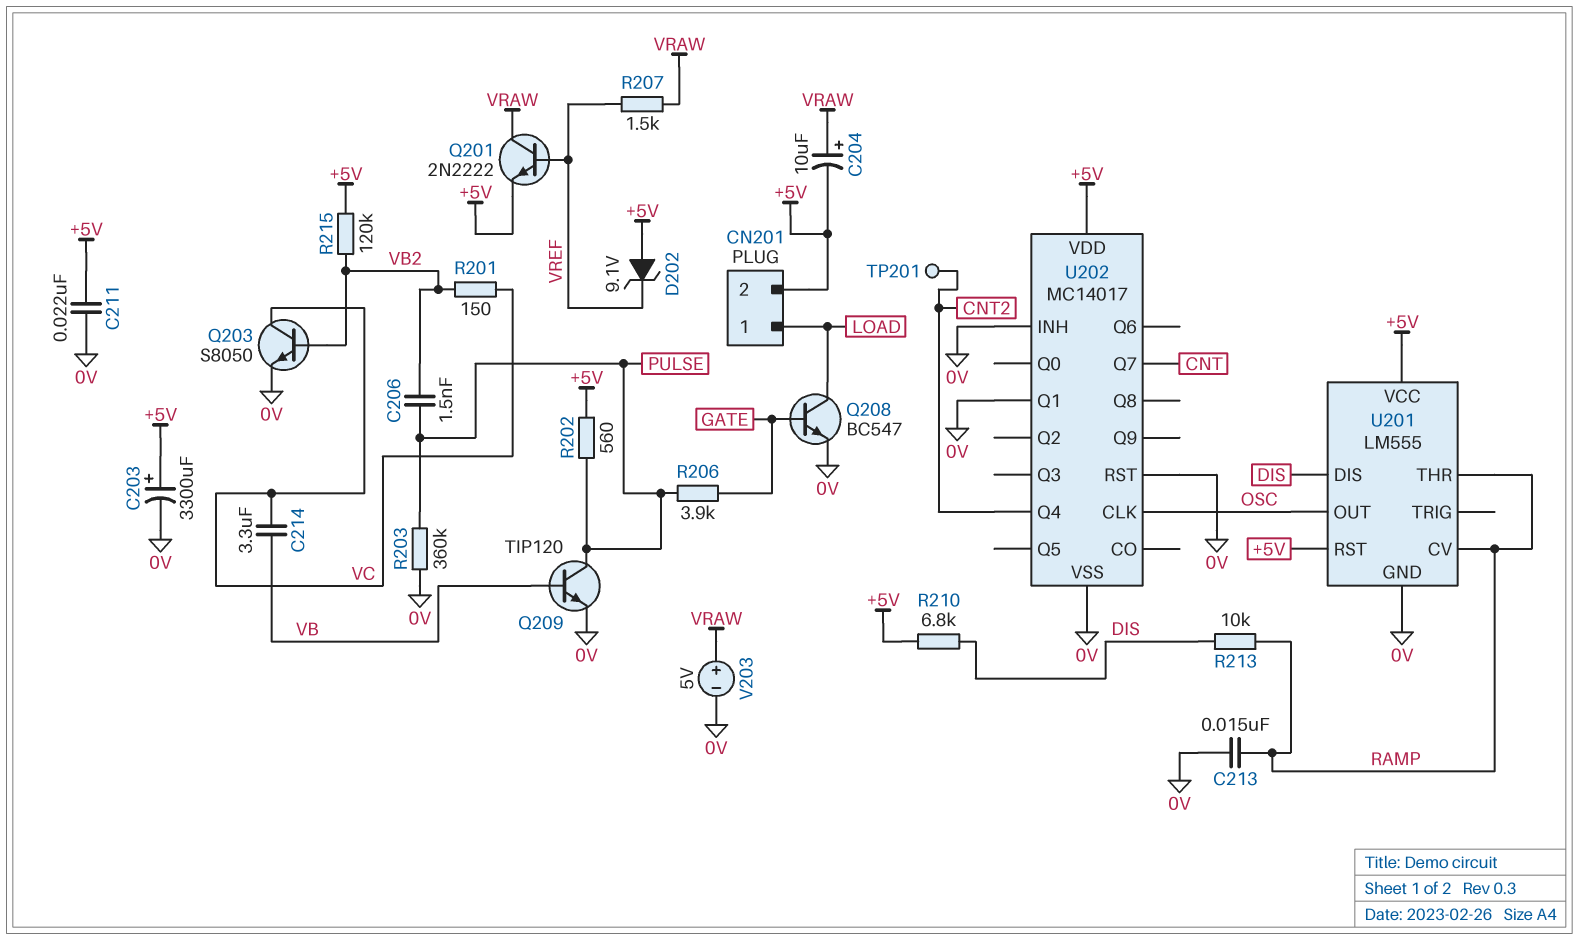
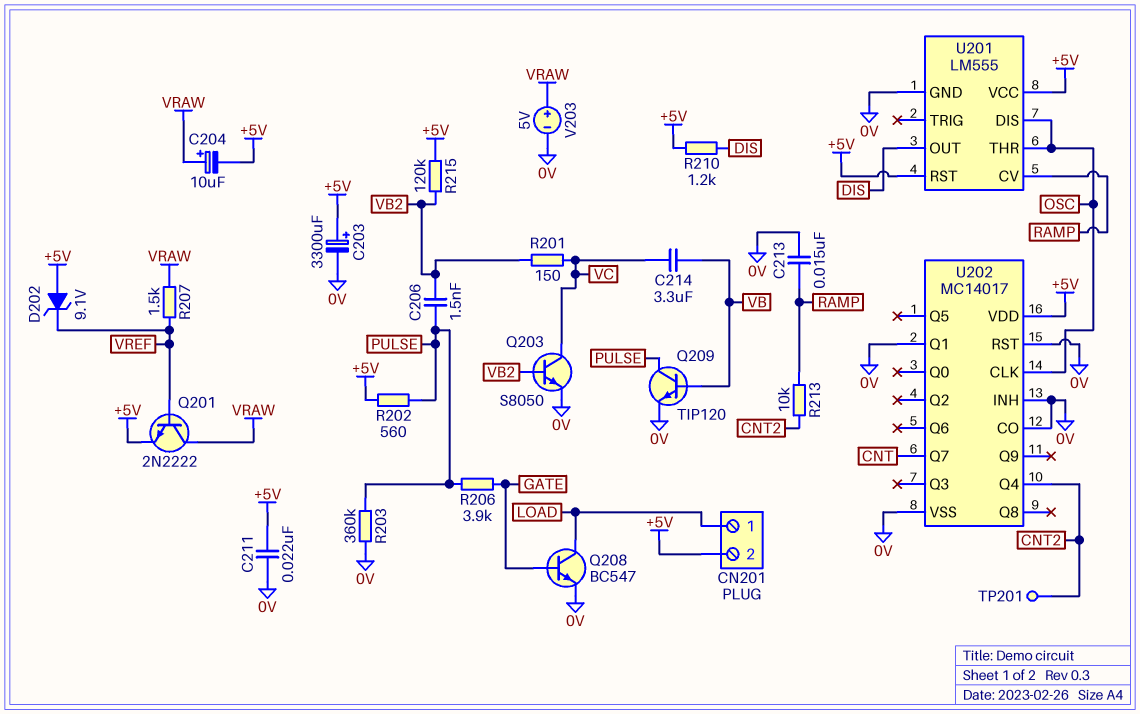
R210: 6.8k (+5V, DIS) -> 1.2k (+5V, DIS)
R213: 10k (DIS, RAMP) -> 10k (CNT2, RAMP)
U201 pin DIS: DIS -> OSC
U201 pin OUT: OSC -> DIS
U201 pin THR: RAMP -> OSC
U202 pin CO: none -> 0V

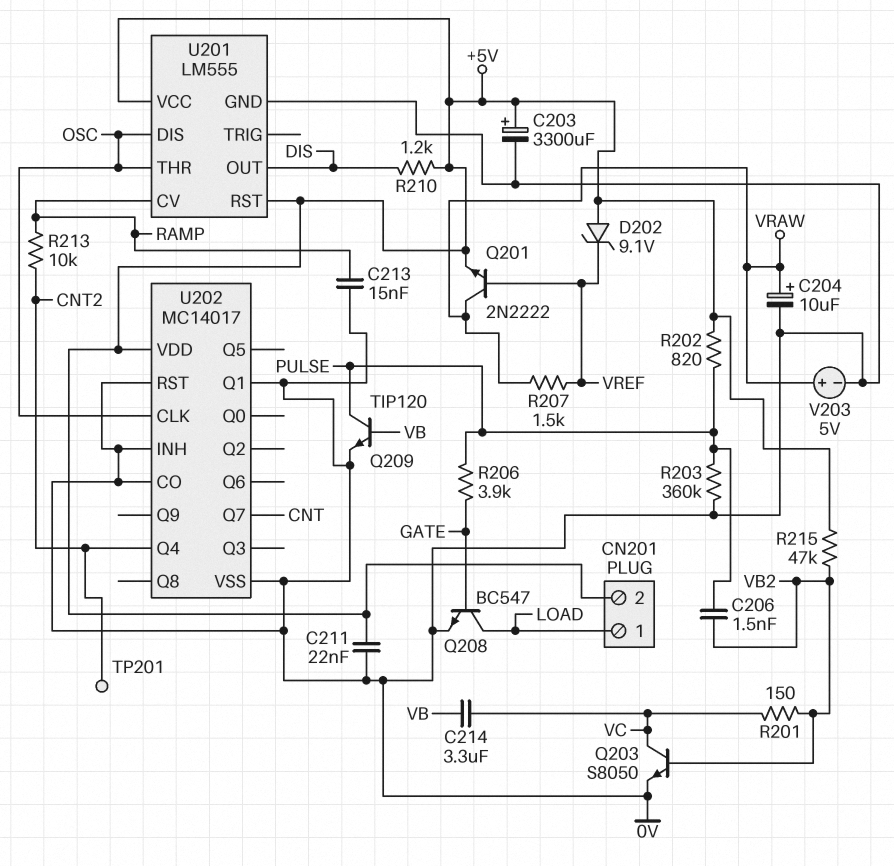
C204: 10uF (plus VRAW, minus +5V) -> 10uF (plus VRAW, minus 0V)
R202: 560 (+5V, PULSE) -> 820 (+5V, PULSE)
R215: 120k (+5V, VB2) -> 47k (+5V, VB2)

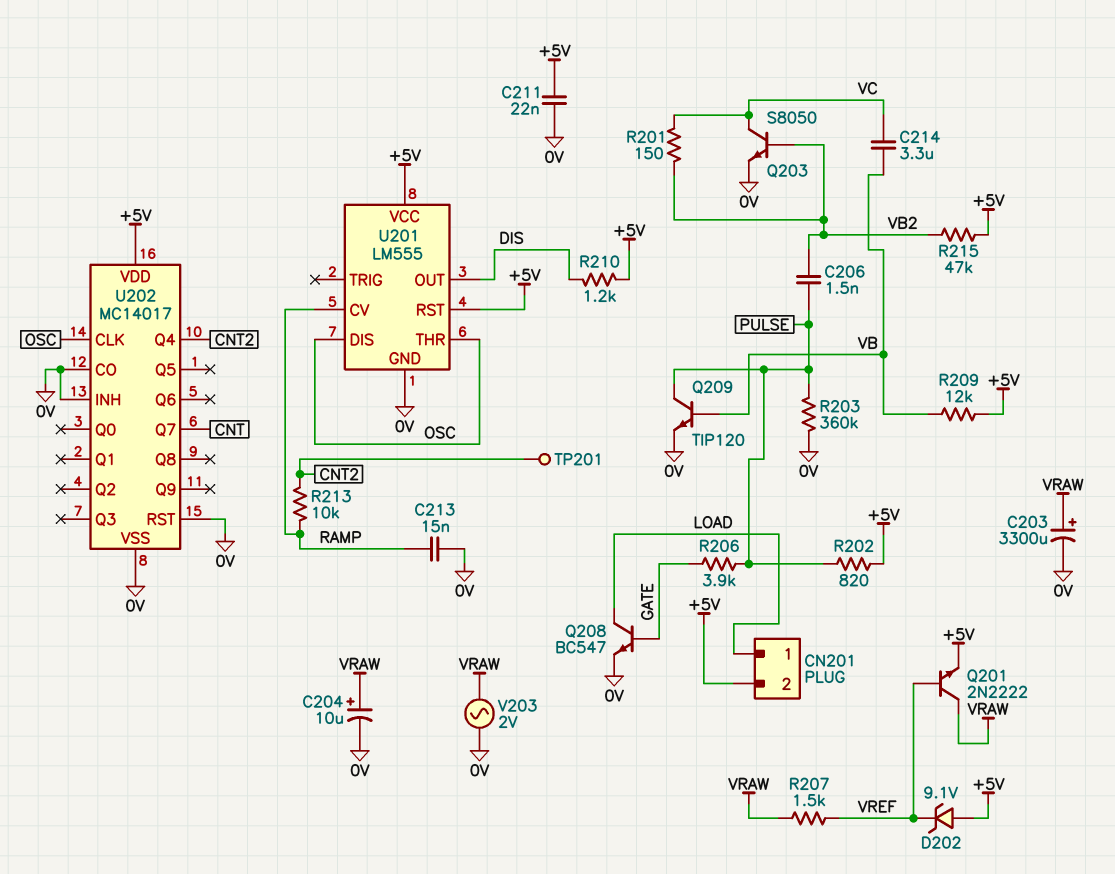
C203: 3300uF (plus +5V, minus 0V) -> 3300uF (plus VRAW, minus 0V)
R209: none -> 12k (+5V, VB)
U202 pin Q1: 0V -> none
V203: 5V (plus VRAW, minus 0V) -> AC 2V (0V, VRAW)

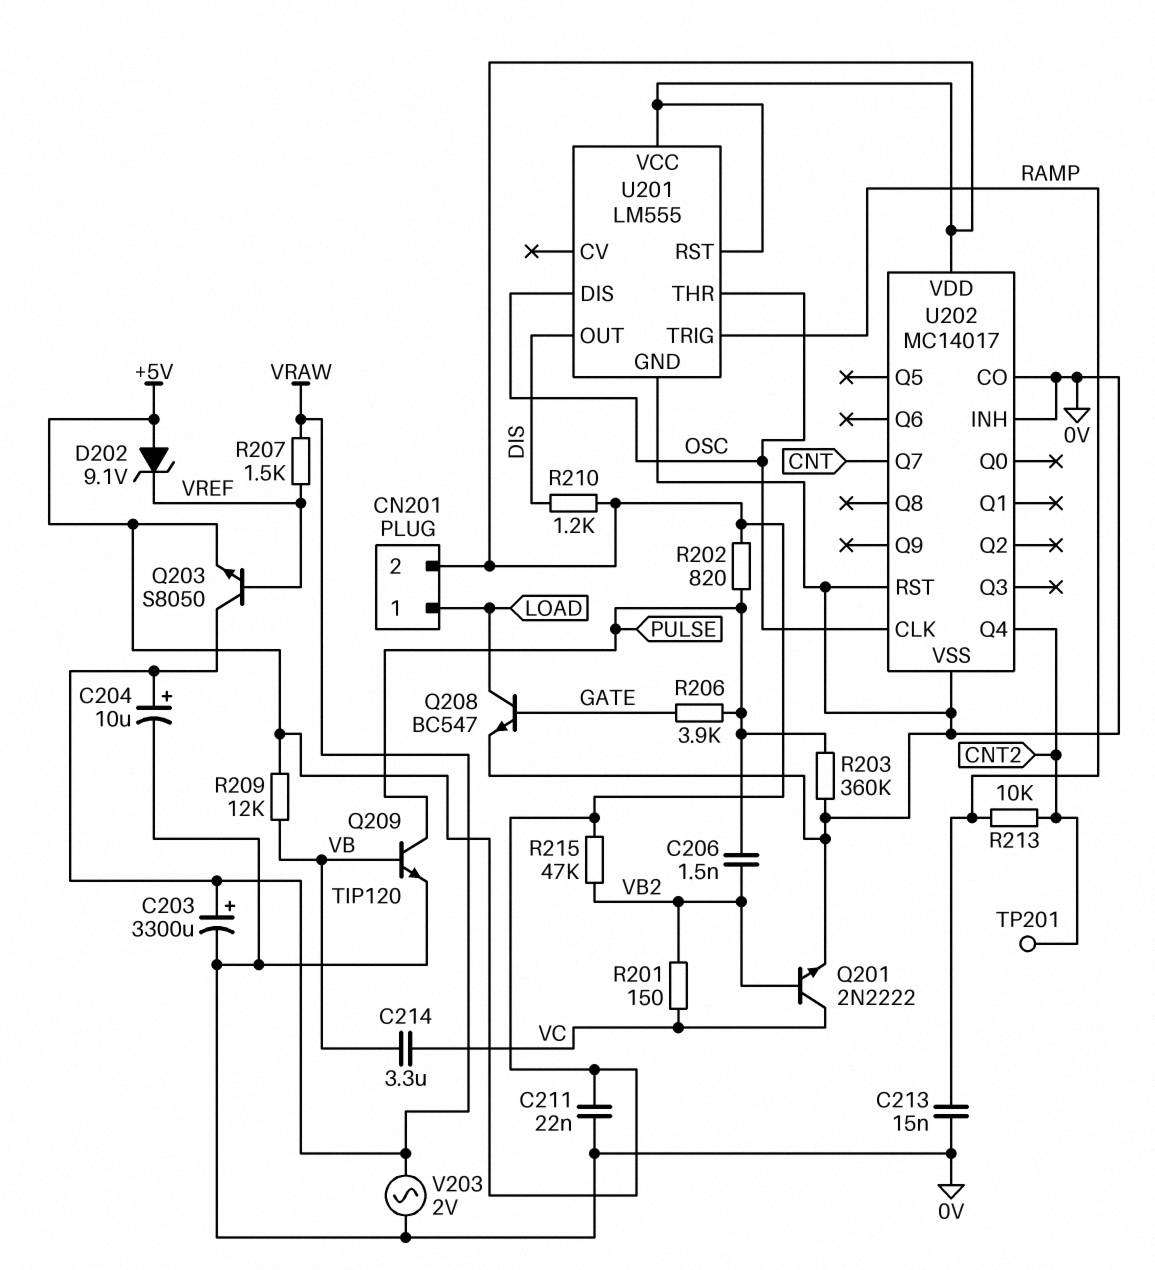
Q201: NPN 2N2222 (B VREF, C VRAW, E +5V) -> NPN 2N2222 (B VB2, C VC, E 0V)
Q203: NPN S8050 (B VB2, C VC, E 0V) -> NPN S8050 (B VREF, C VRAW, E +5V)
U201 pin CV: RAMP -> none
U201 pin TRIG: none -> RAMP

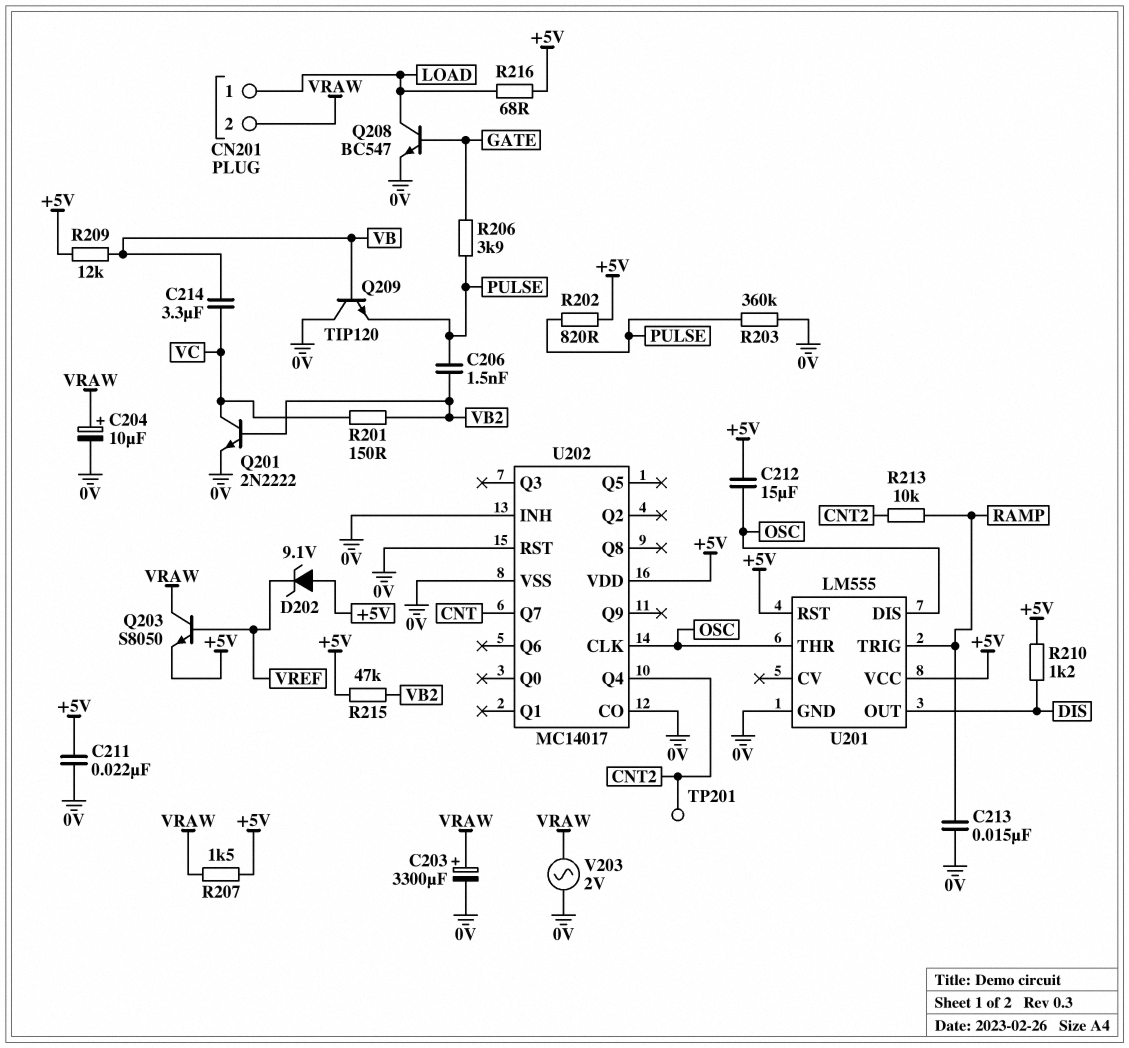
C212: none -> 15uF (+5V, OSC)
CN201 pin 2: +5V -> VRAW
Q209: NPN TIP120 (B VB, C PULSE, E 0V) -> NPN TIP120 (B VB, C 0V, E PULSE)
R207: 1.5k (VRAW, VREF) -> 1.5k (+5V, VRAW)
R216: none -> 68 (+5V, LOAD)

